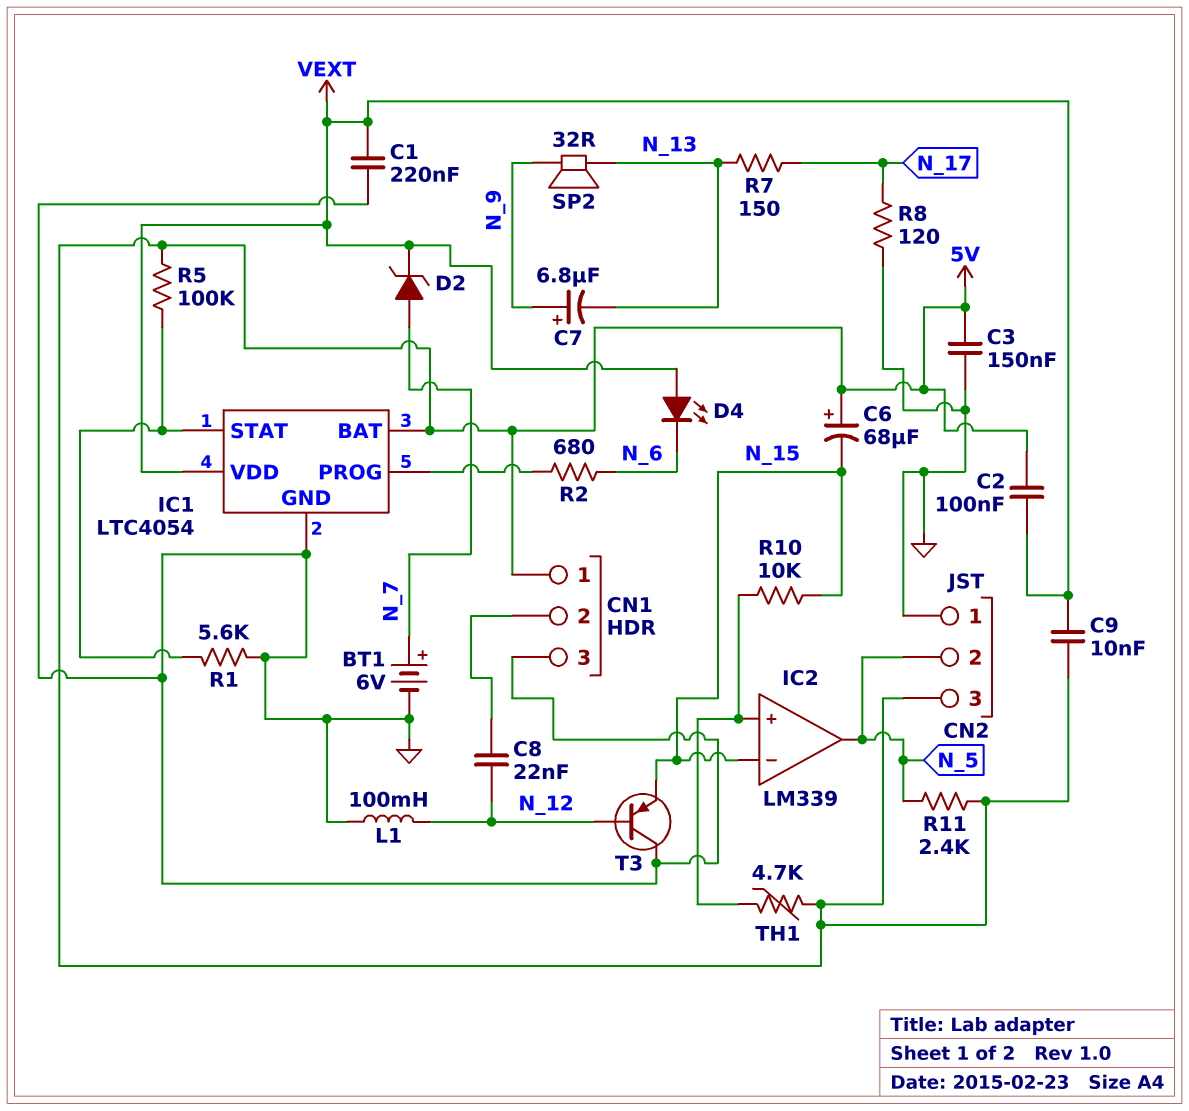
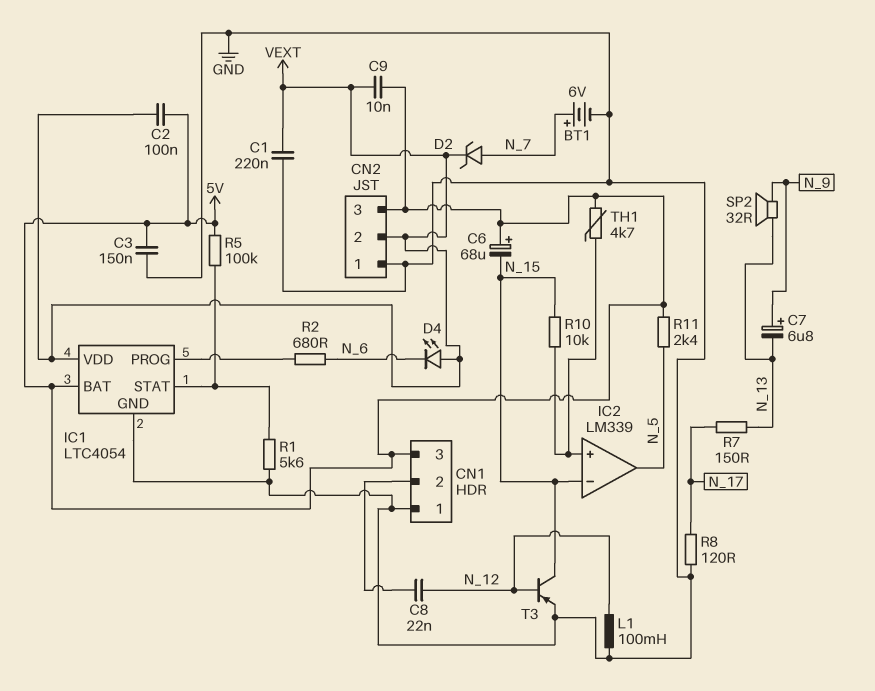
CN1 pin 1: 5V -> GND
CN1 pin 3: GND -> 5V
CN2 pin 2: N_5 -> VEXT
T3: PNP (B N_12, C GND, E N_15) -> PNP (B N_12, C N_15, E GND)

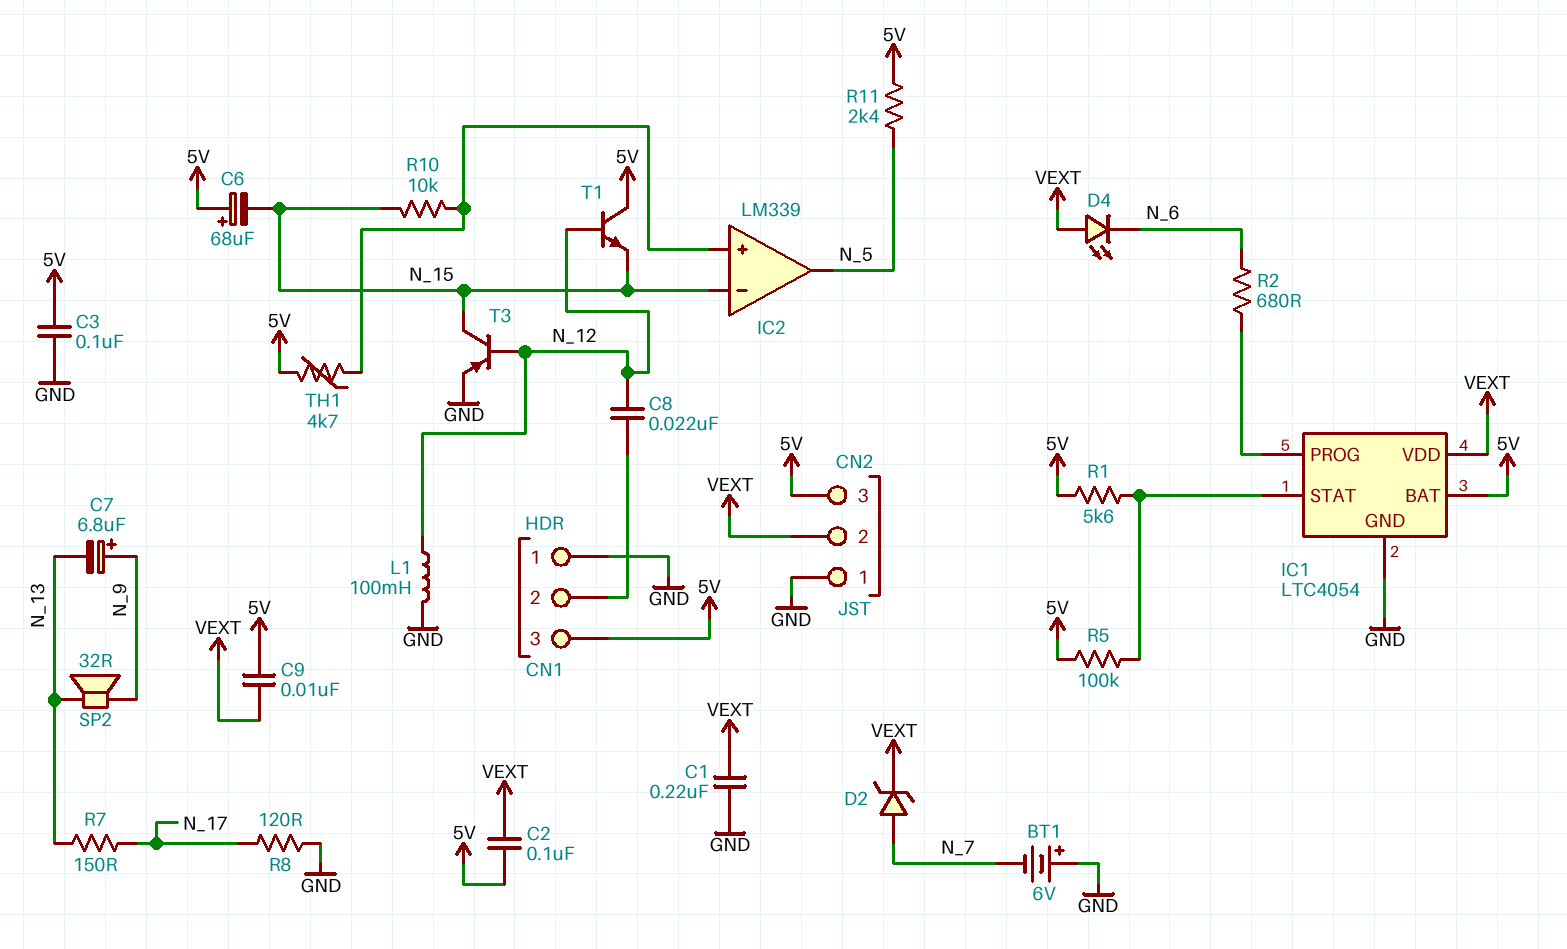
BT1: 6V (plus N_7, minus GND) -> 6V (plus GND, minus N_7)
C3: 150nF (5V, GND) -> 100nF (5V, GND)
R1: 5.6k (GND, IC1/STAT) -> 5.6k (5V, IC1/STAT)
T1: none -> NPN (B N_12, C 5V, E N_15)

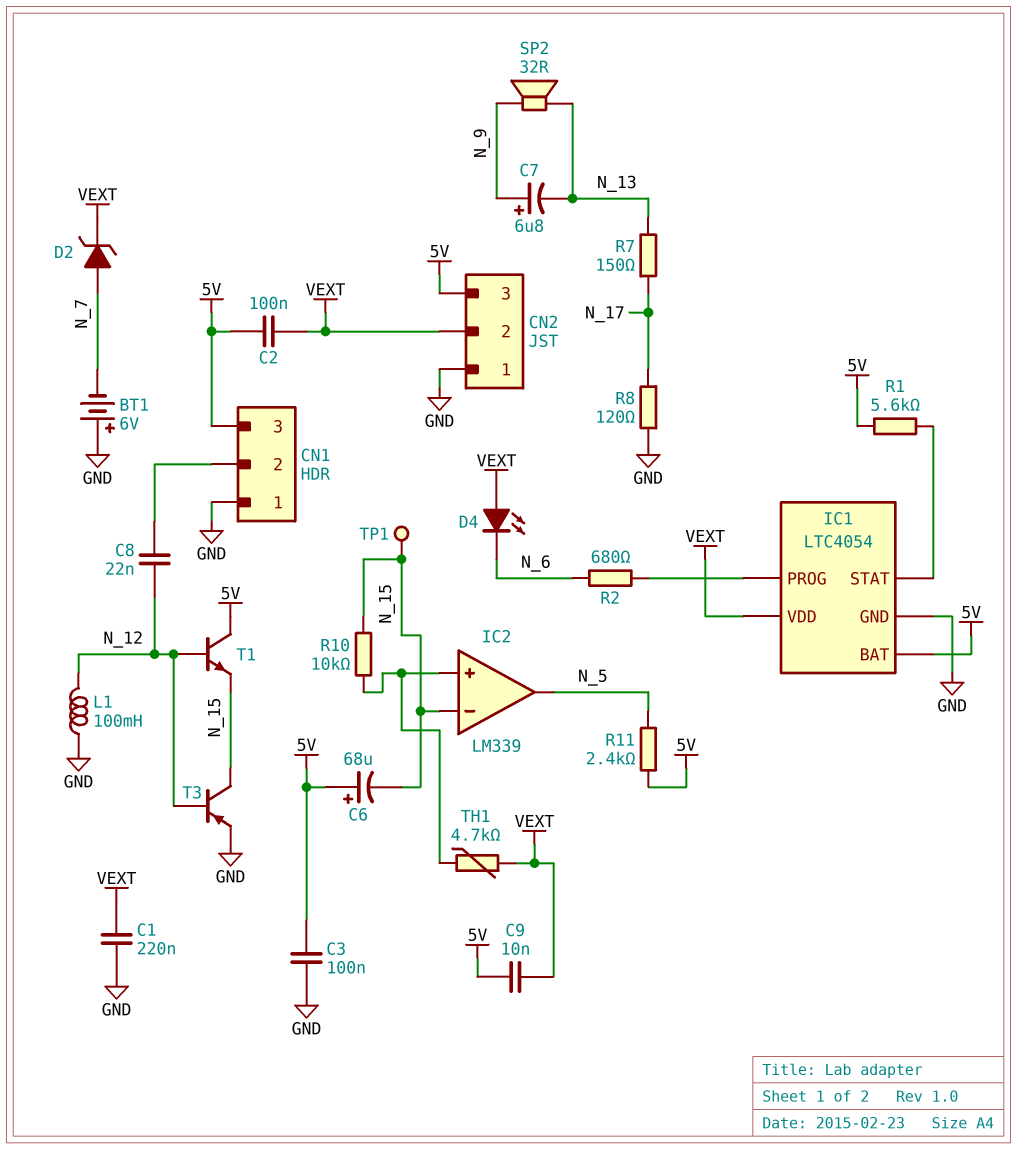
R5: 100k (5V, IC1/STAT) -> none
TH1: 4.7k (5V, IC2/in+) -> 4.7k (IC2/in+, VEXT)
TP1: none -> test point (N_15)

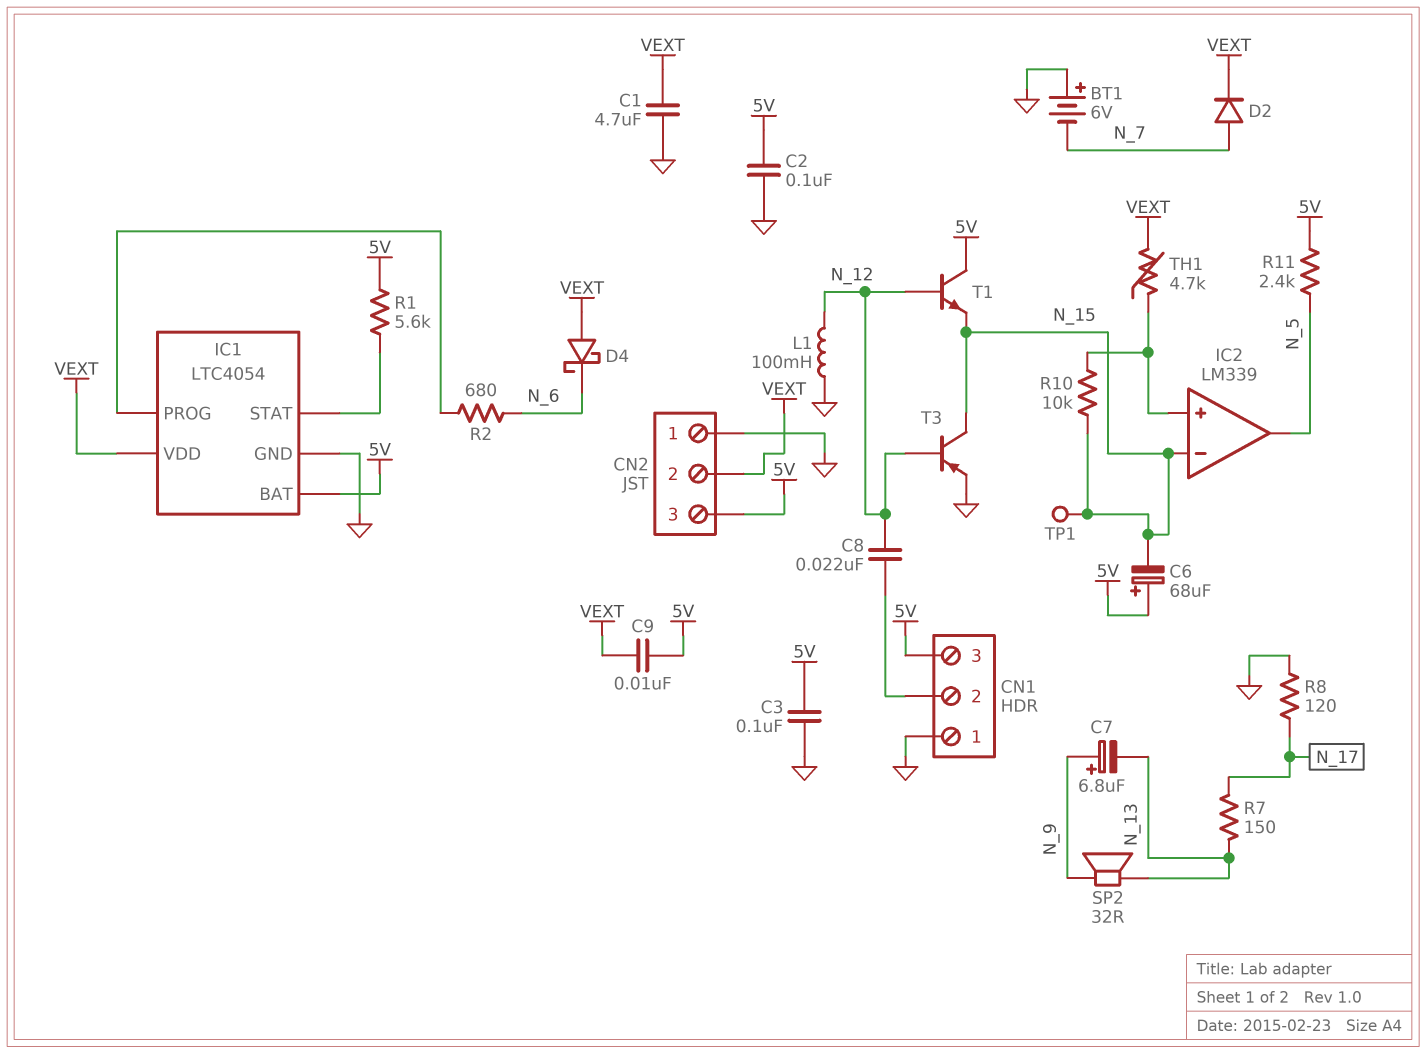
C1: 220nF (GND, VEXT) -> 4.7uF (GND, VEXT)
C2: 100nF (5V, VEXT) -> 100nF (5V, GND)
D2: zener (A N_7, K VEXT) -> diode (A N_7, K VEXT)
D4: LED (A VEXT, K N_6) -> schottky (A VEXT, K N_6)

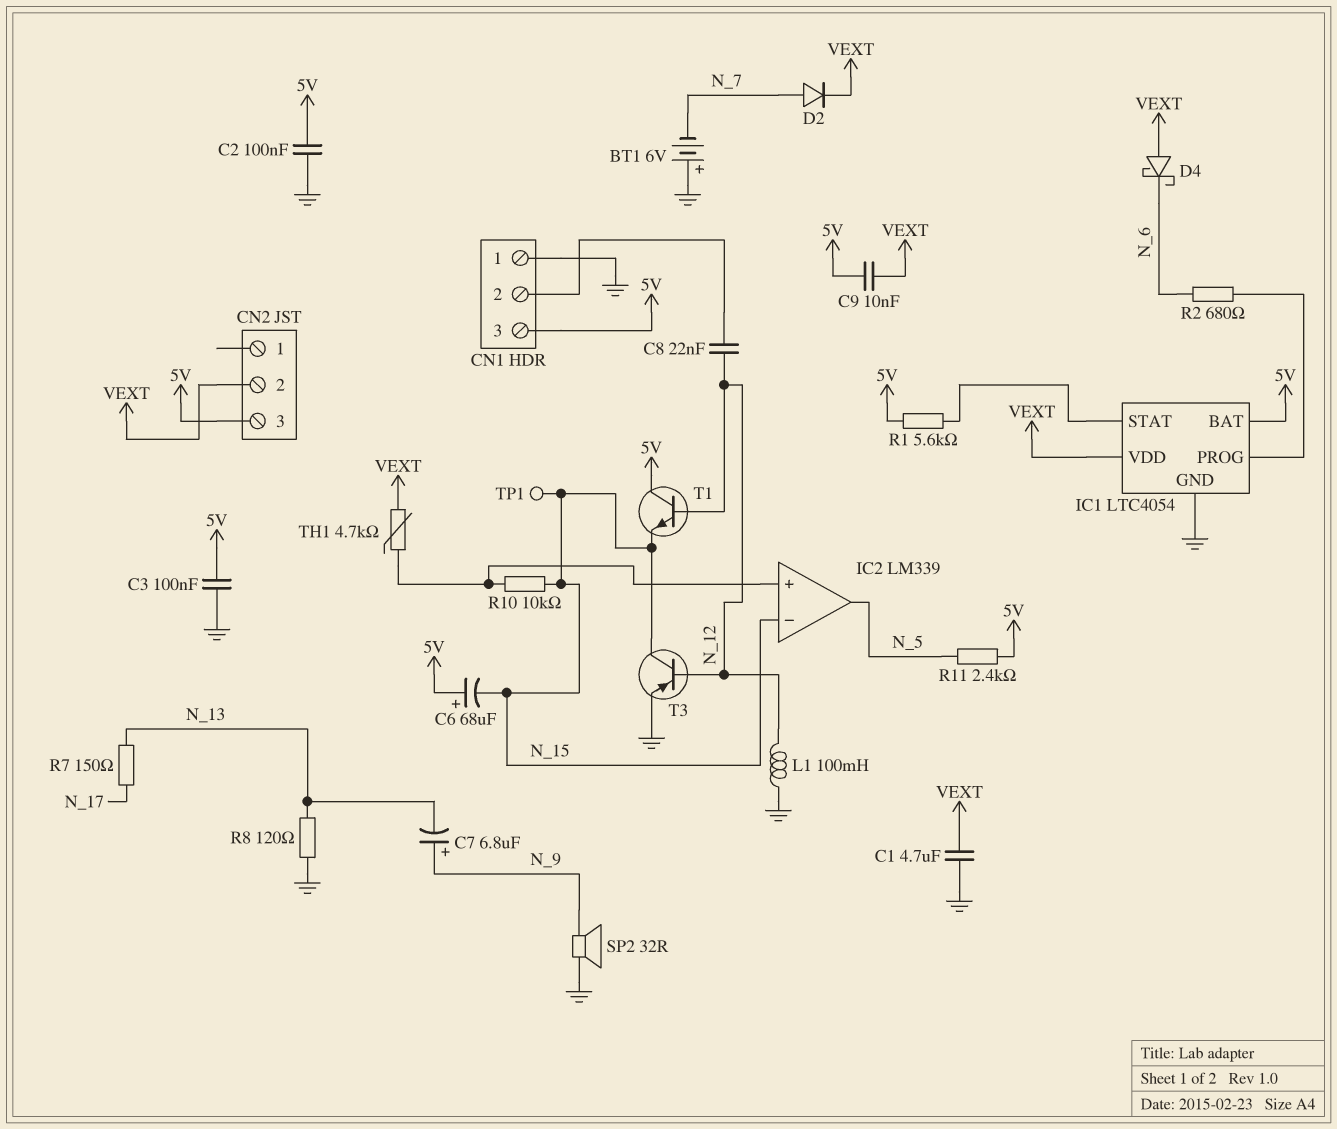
CN2 pin 1: GND -> none
R8: 120 (GND, N_17) -> 120 (GND, N_13)
SP2: speaker 32R (N_9, N_13) -> speaker 32R (GND, N_9)

